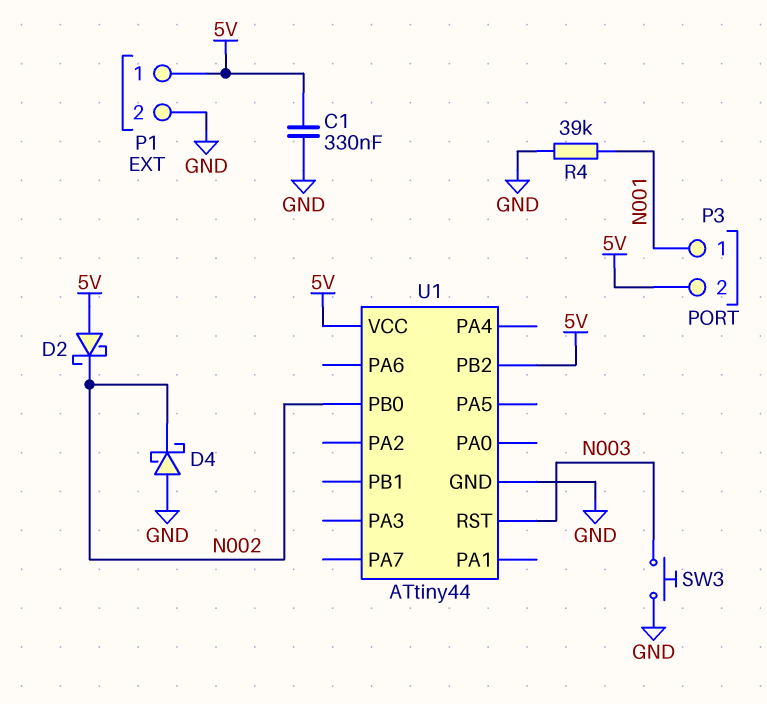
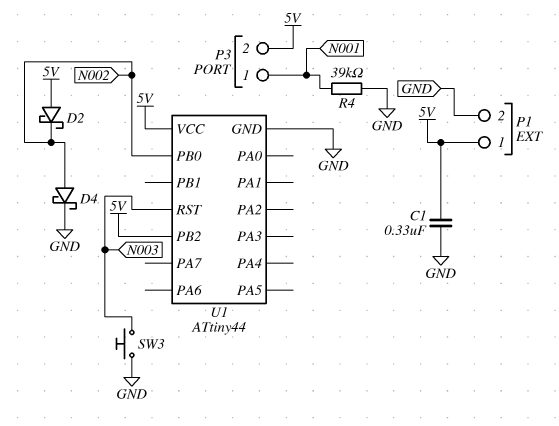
D4: schottky (A GND, K N002) -> schottky (A N002, K GND)

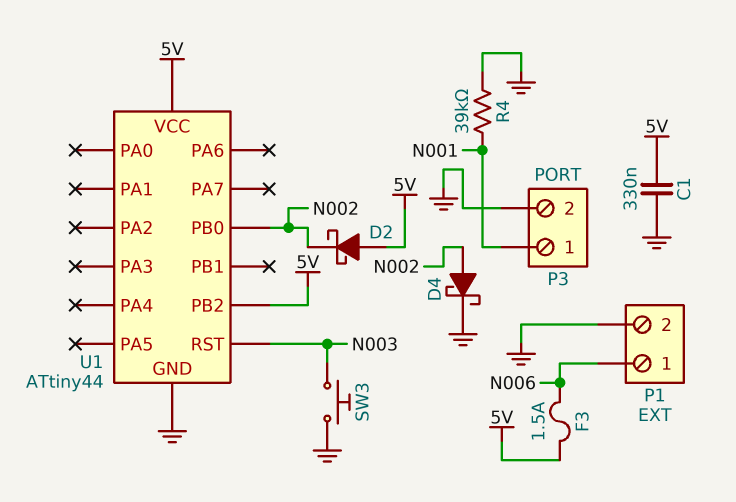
F3: none -> 1.5A (5V, N006)
P1 pin 1: 5V -> N006
P3 pin 2: 5V -> GND

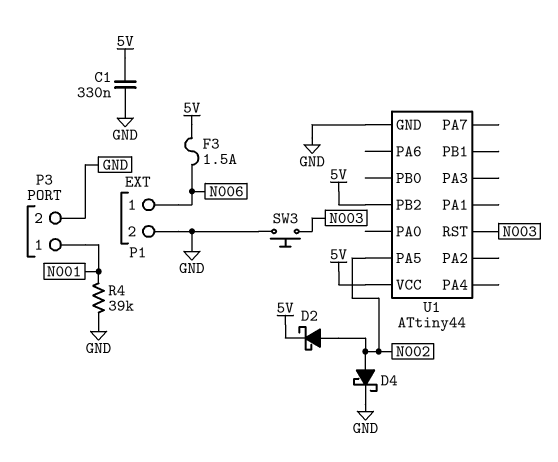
D2: schottky (A 5V, K N002) -> schottky (A N002, K 5V)
U1 pin PA5: none -> N002
U1 pin PB0: N002 -> none

